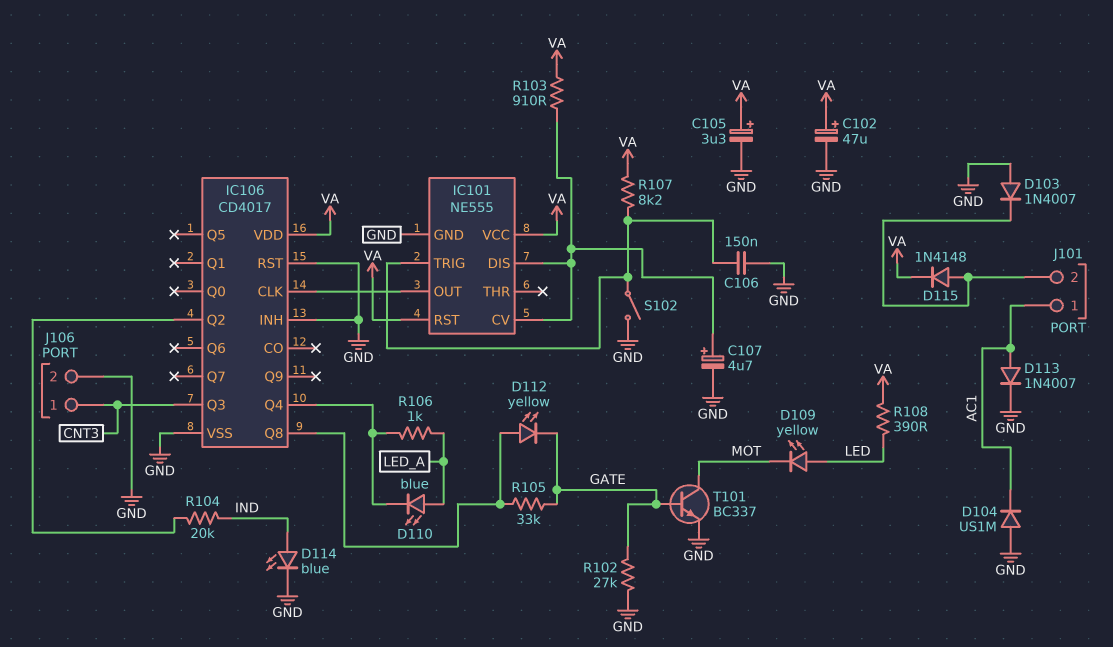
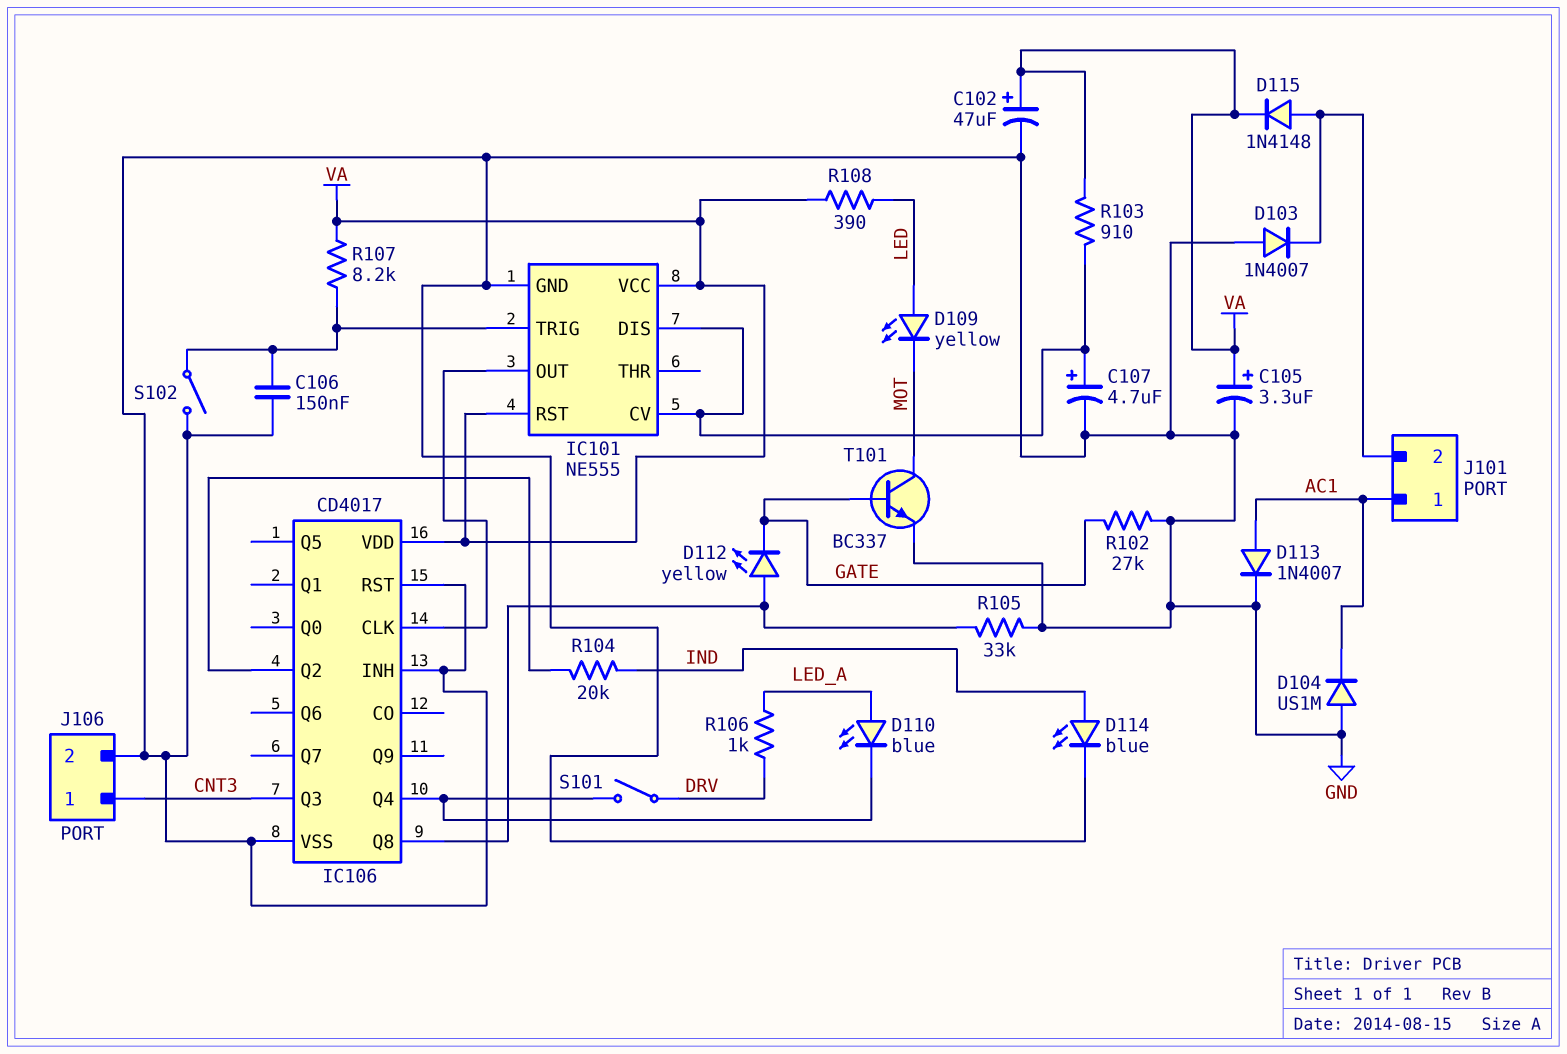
R105: 33k (GATE, IC106/Q8) -> 33k (GND, IC106/Q8)
R106: 1k (IC106/Q4, LED_A) -> 1k (DRV, LED_A)
S101: none -> switch (DRV, IC106/Q4)

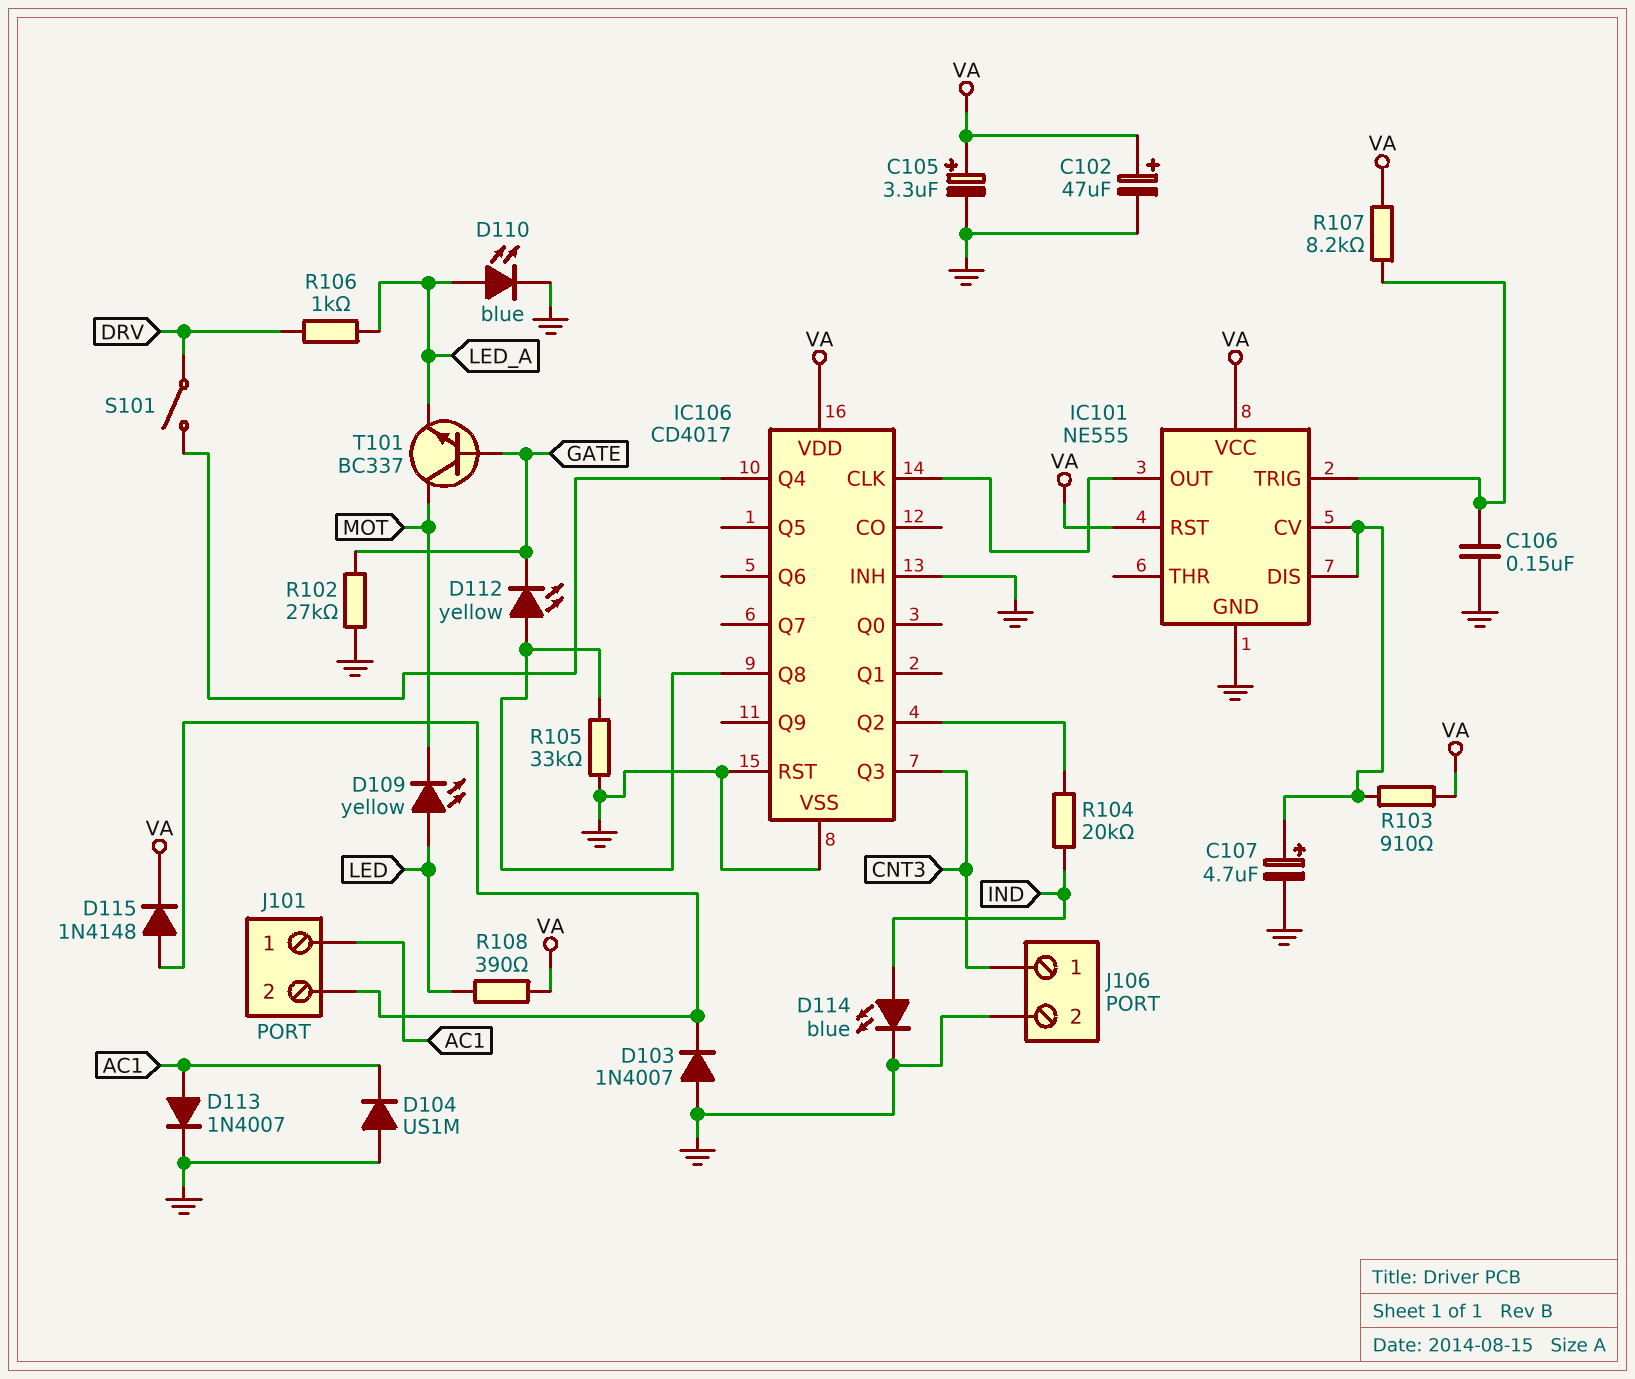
D110: LED blue (A LED_A, K IC106/Q4) -> LED blue (A LED_A, K GND)
S102: switch (GND, IC101/TRIG) -> none
T101: NPN BC337 (B GATE, C MOT, E GND) -> NPN BC337 (B GATE, C MOT, E LED_A)

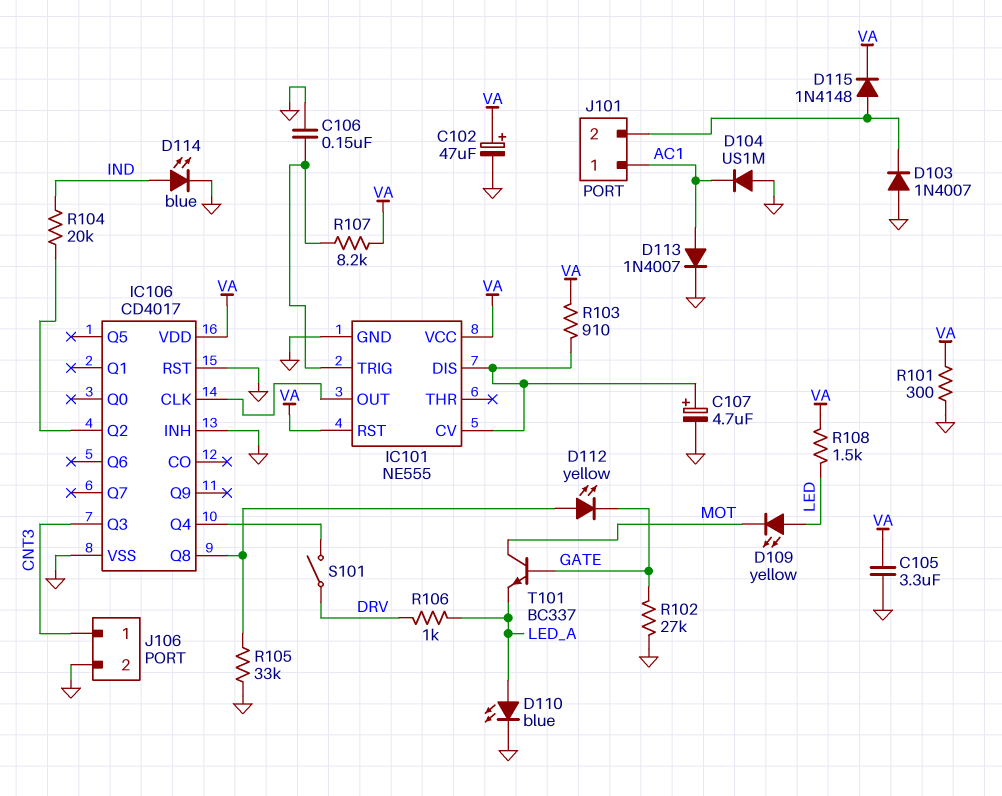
C105: 3.3uF (plus VA, minus GND) -> 3.3uF (GND, VA)
R101: none -> 300 (GND, VA)
R108: 390 (LED, VA) -> 1.5k (LED, VA)

